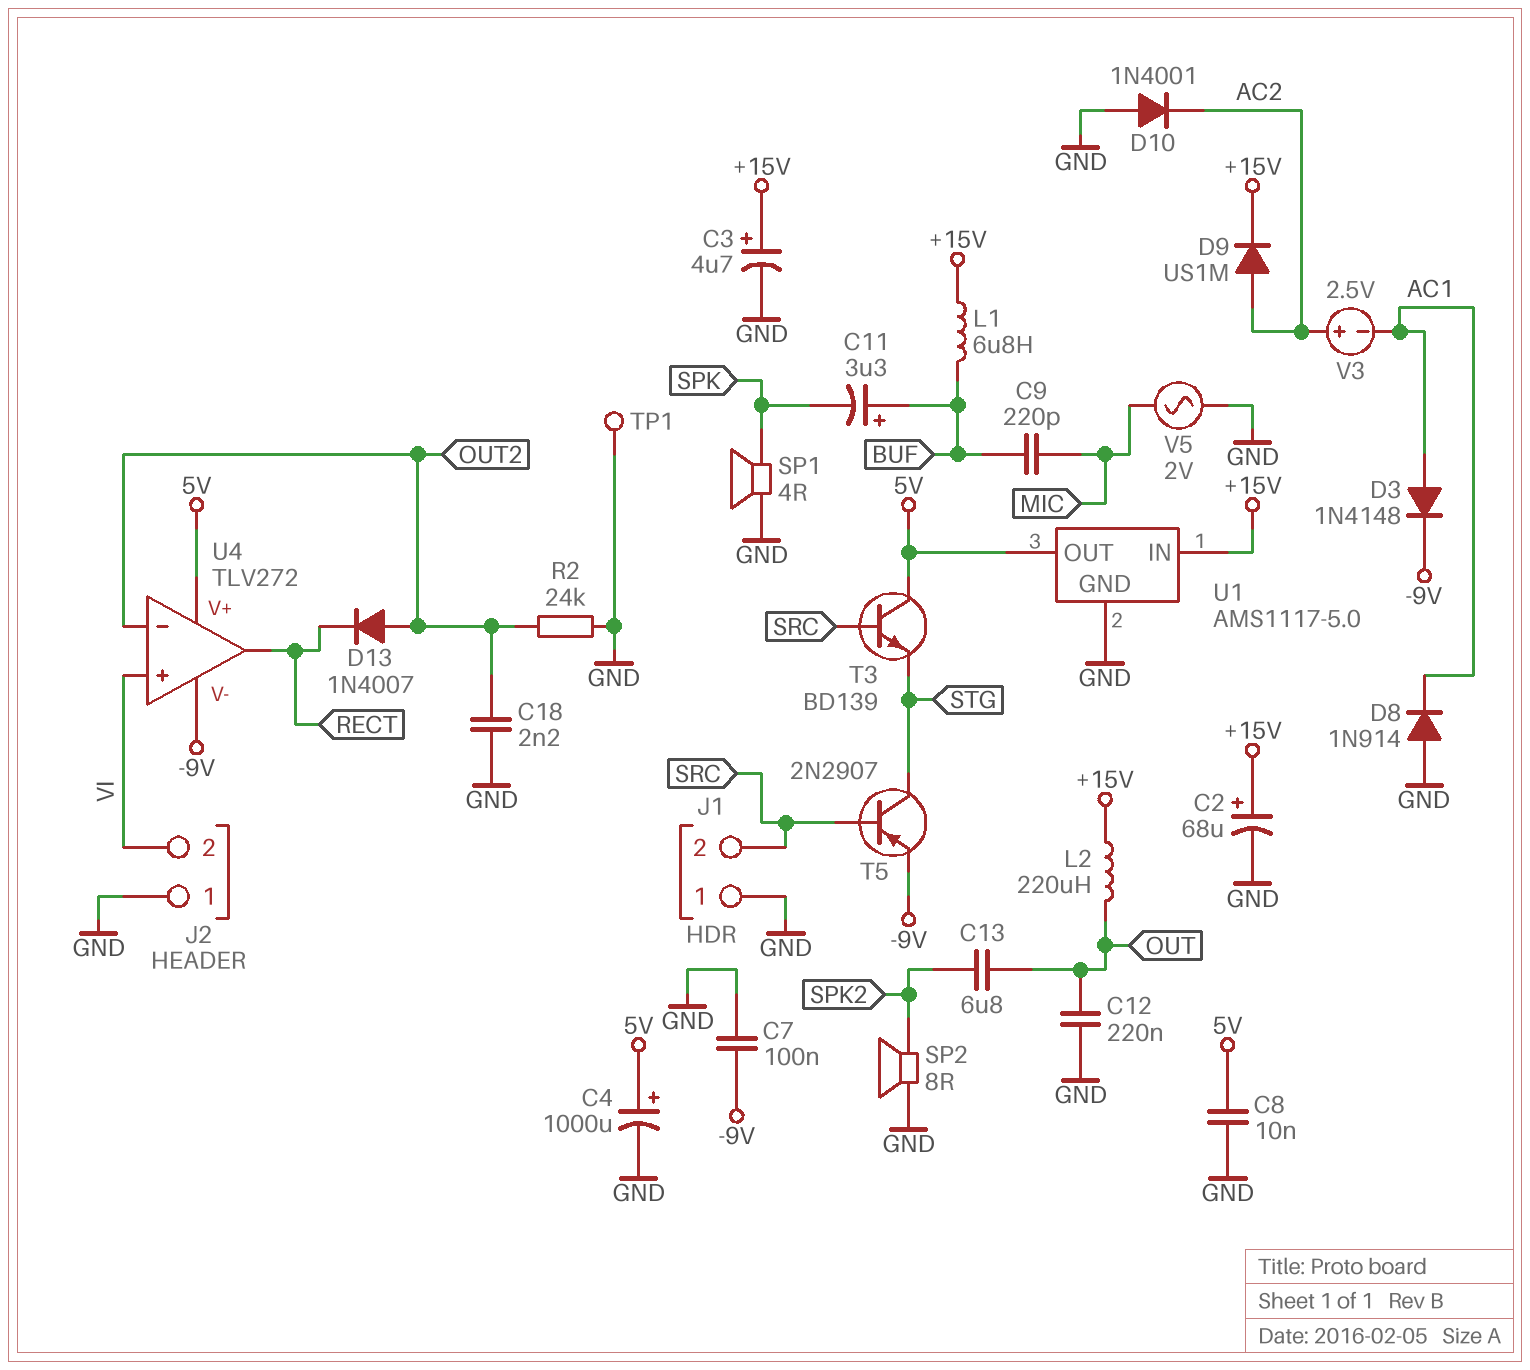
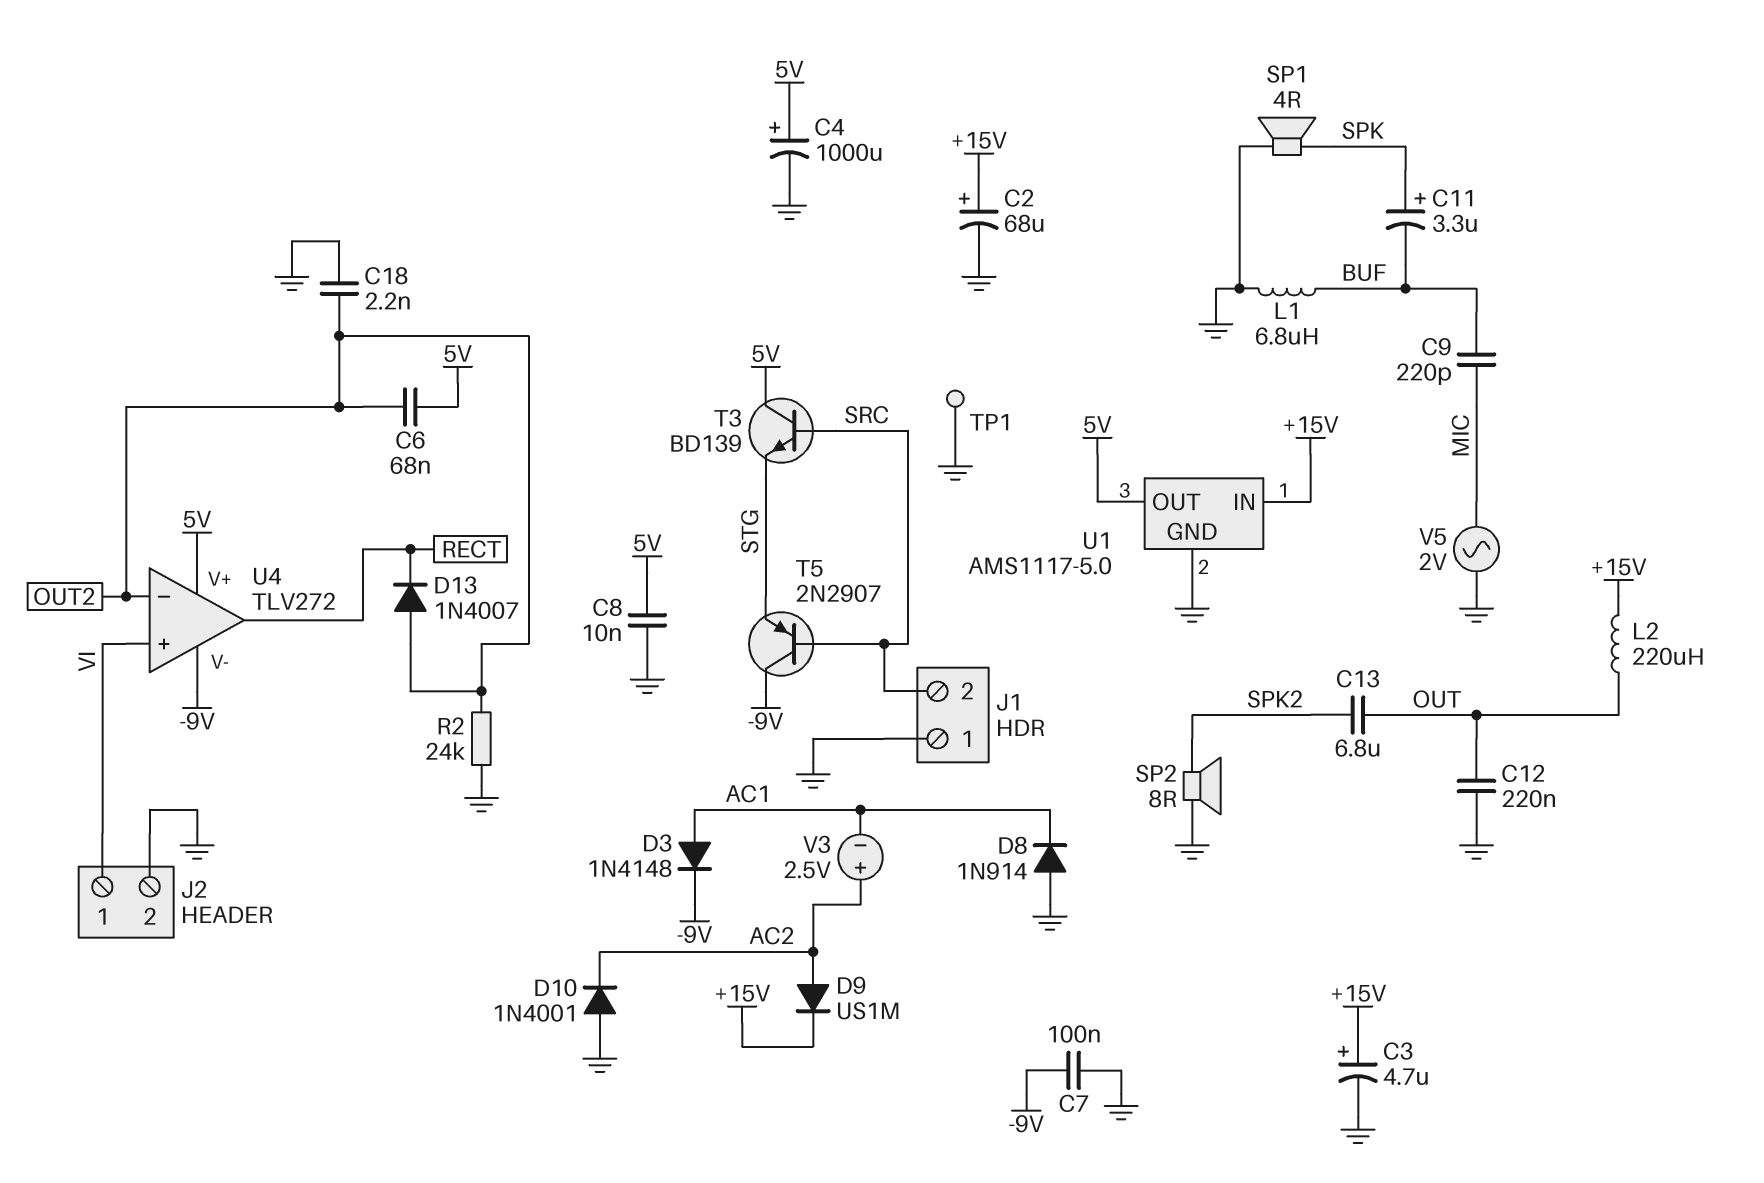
C6: none -> 68nF (5V, OUT2)
C11: 3.3uF (plus BUF, minus SPK) -> 3.3uF (plus SPK, minus BUF)
J2 pin 1: GND -> VI
J2 pin 2: VI -> GND
L1: 6.8uH (+15V, BUF) -> 6.8uH (BUF, GND)
T5: PNP 2N2907 (B SRC, C STG, E -9V) -> PNP 2N2907 (B SRC, C -9V, E STG)

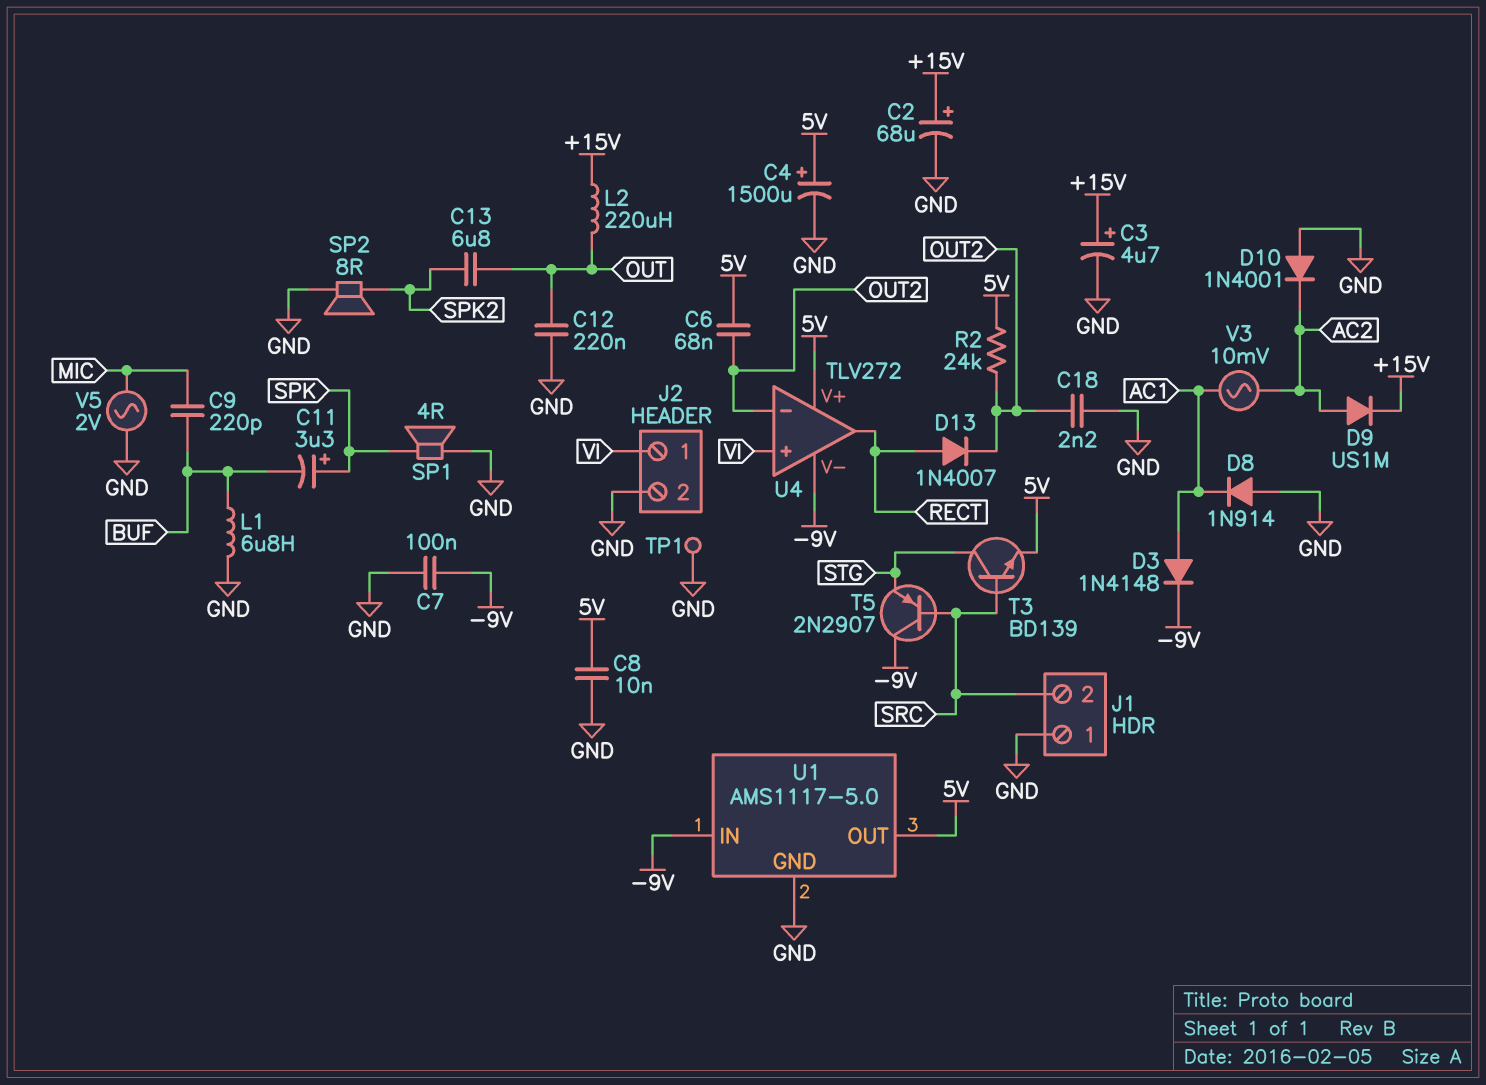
C4: 1000uF (plus 5V, minus GND) -> 1500uF (plus 5V, minus GND)
D13: diode 1N4007 (A OUT2, K RECT) -> diode 1N4007 (A RECT, K OUT2)
R2: 24k (GND, OUT2) -> 24k (5V, OUT2)
T3: NPN BD139 (B SRC, C 5V, E STG) -> NPN BD139 (B SRC, C STG, E 5V)
U1 pin IN: +15V -> -9V
V3: 2.5V (plus AC2, minus AC1) -> AC 10mV (AC1, AC2)

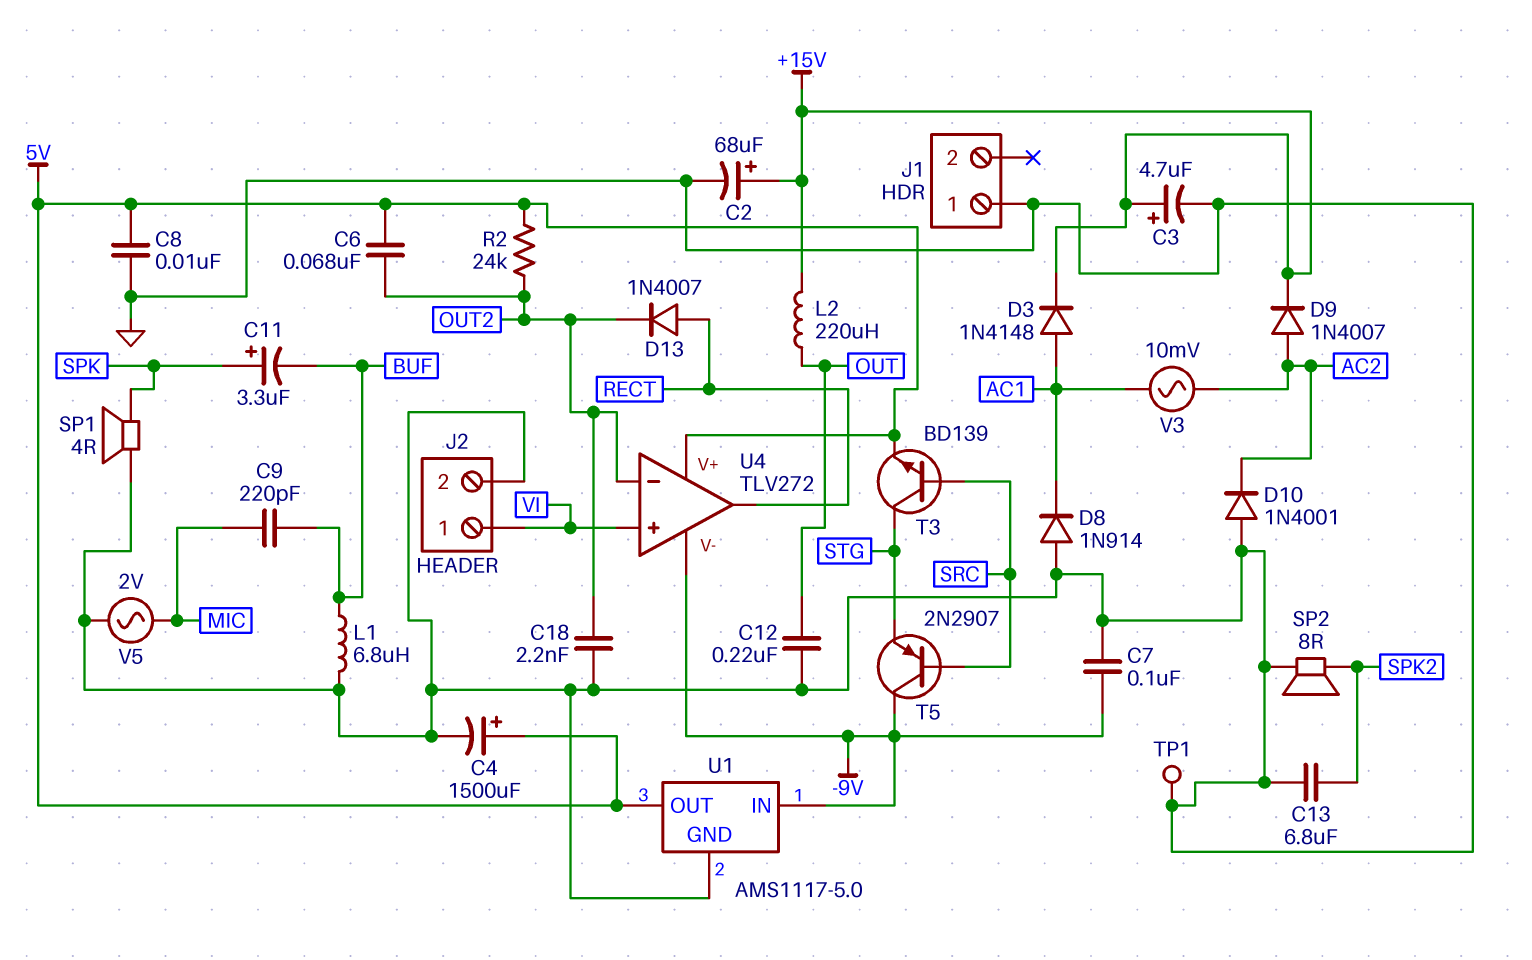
C13: 6.8uF (OUT, SPK2) -> 6.8uF (GND, SPK2)
D3: diode 1N4148 (A AC1, K -9V) -> diode 1N4148 (A AC1, K +15V)
D9: diode US1M (A AC2, K +15V) -> diode 1N4007 (A AC2, K +15V)
J1 pin 2: SRC -> none

